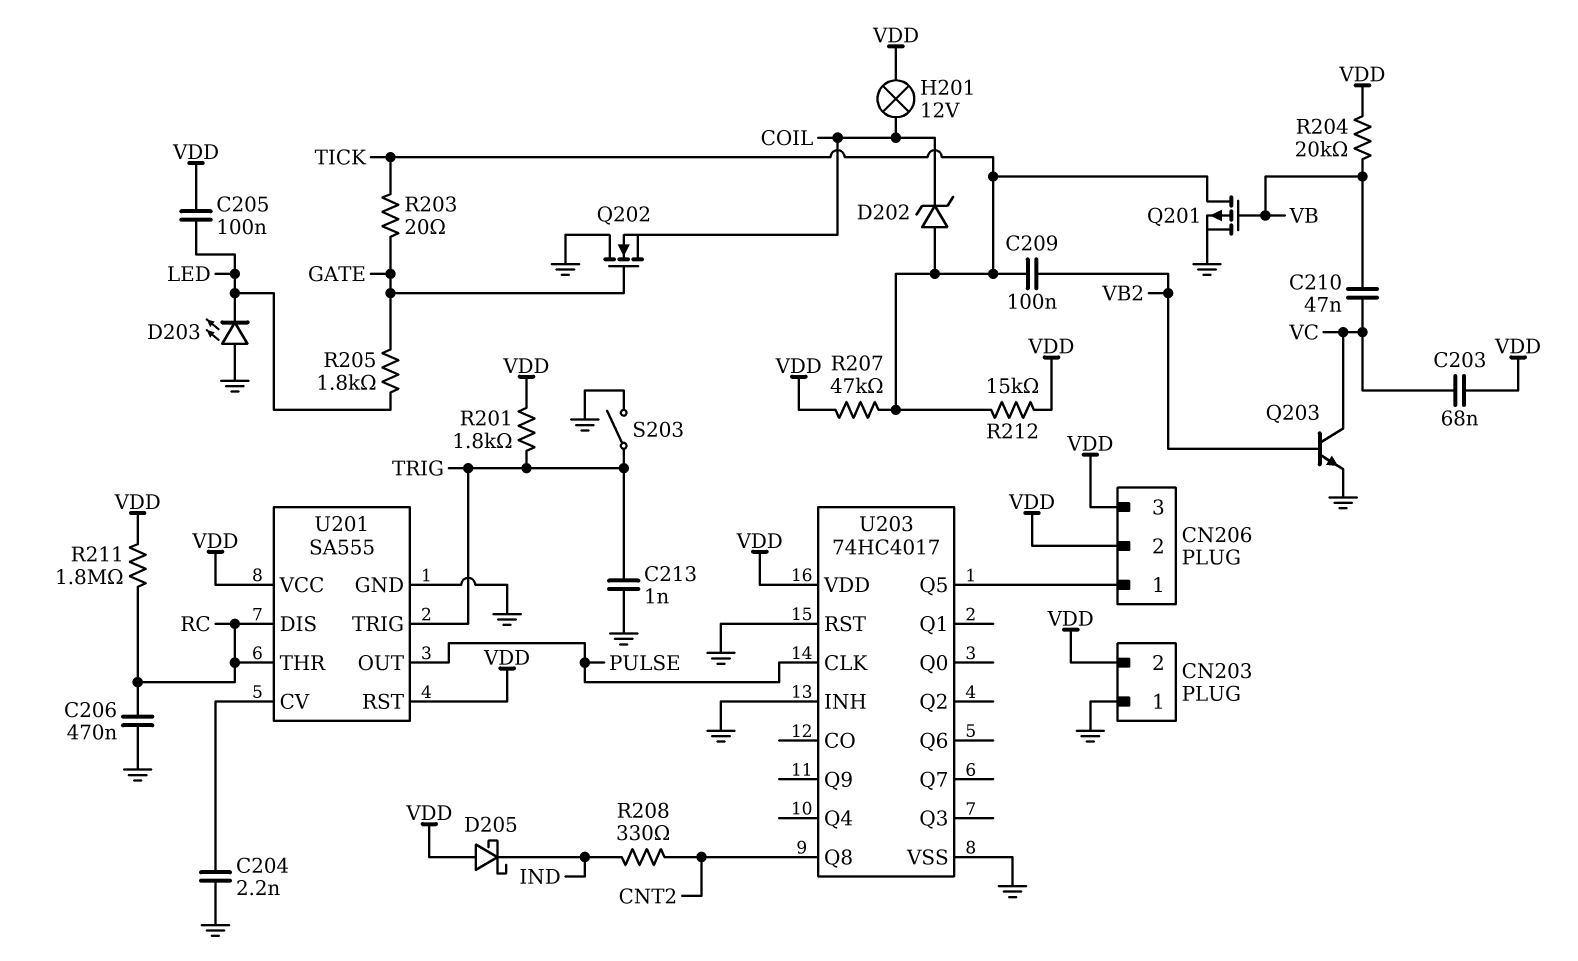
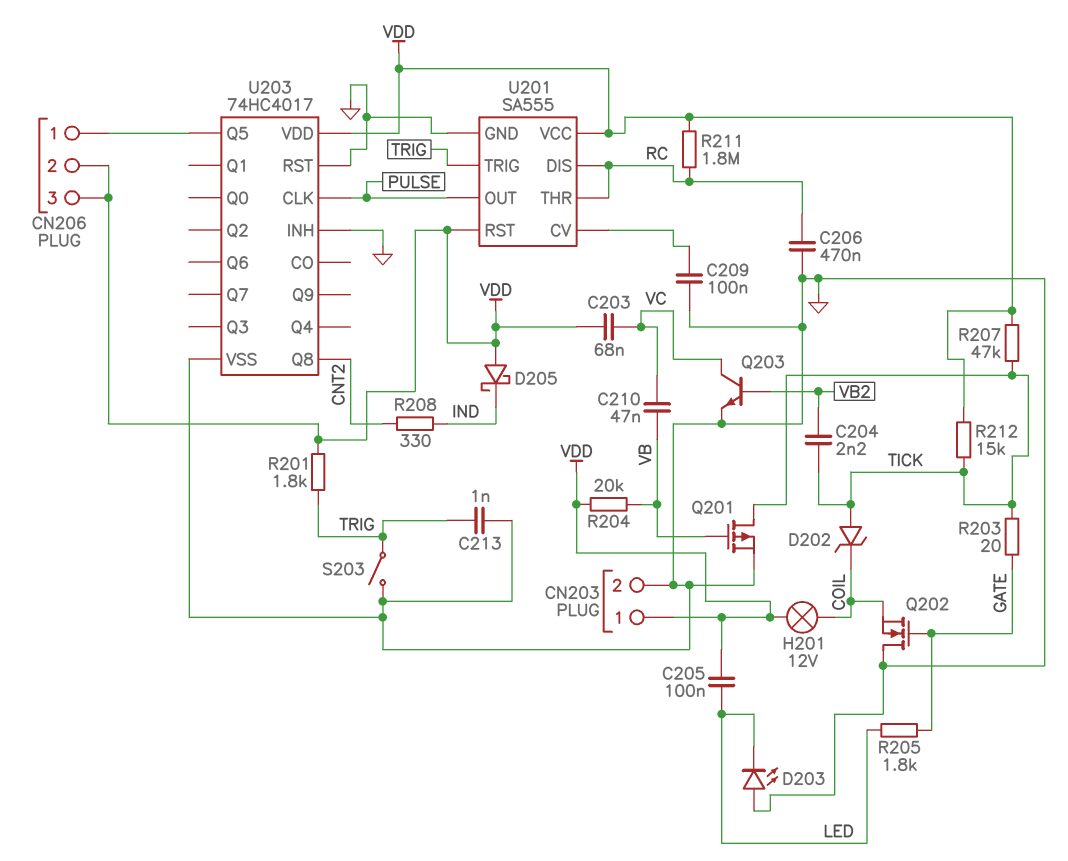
C204: 2.2nF (GND, U201/CV) -> 2.2nF (TICK, VB2)
C209: 100nF (TICK, VB2) -> 100nF (GND, U201/CV)
CN203 pin 1: GND -> VDD
CN203 pin 2: VDD -> GND

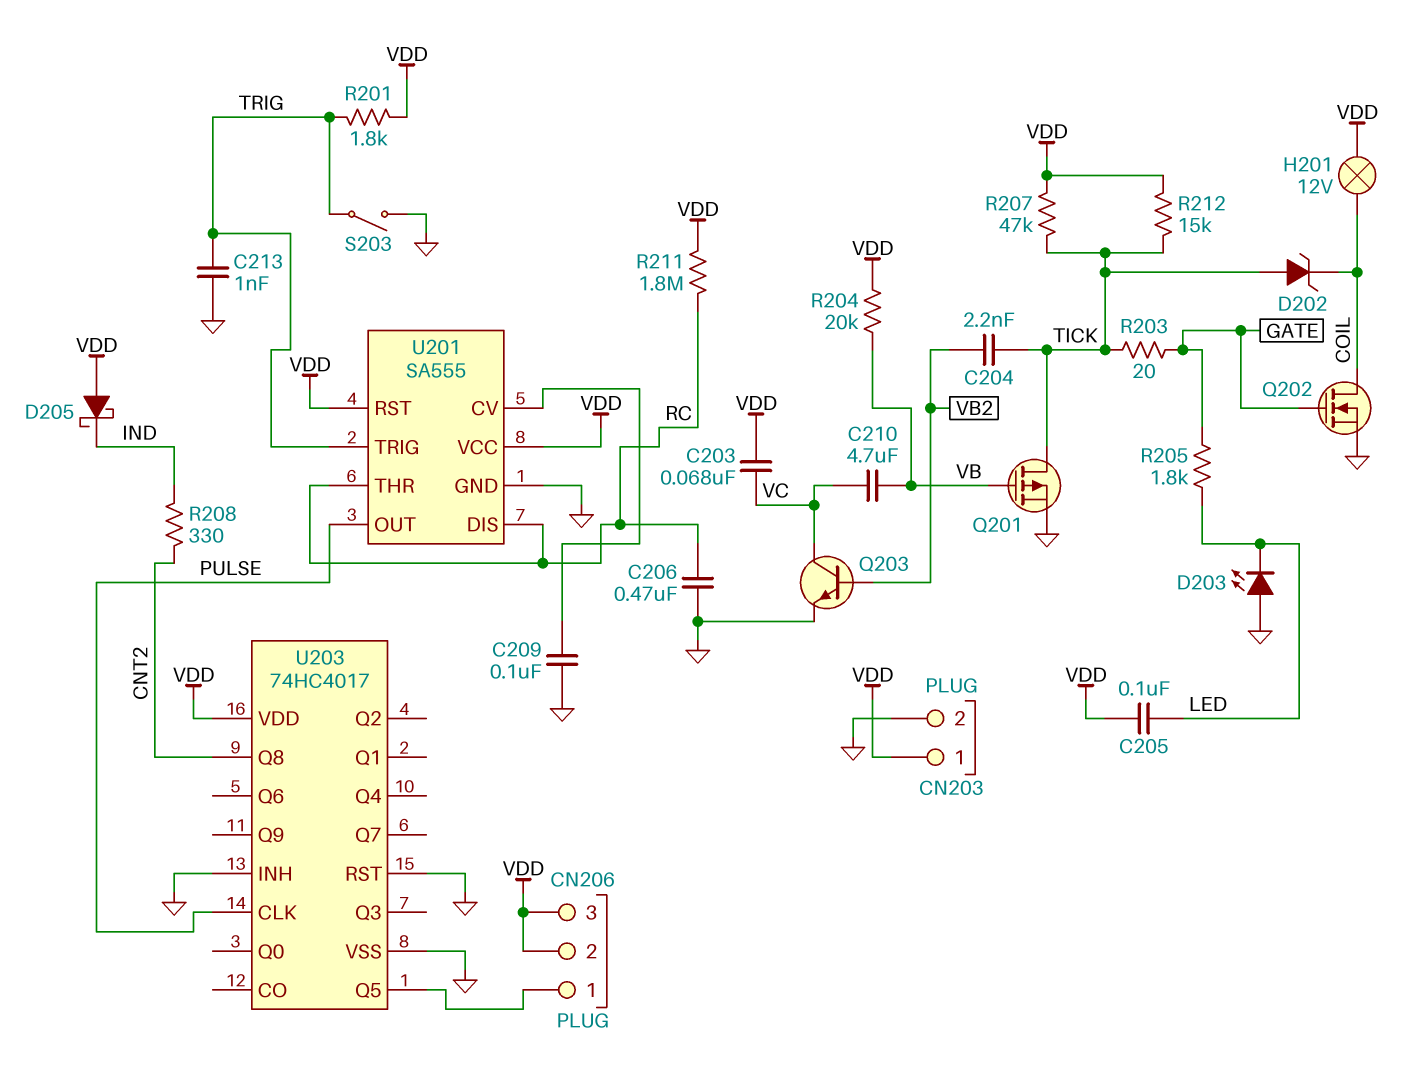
C210: 47nF (VB, VC) -> 4.7uF (VB, VC)
Q202: NMOS (G GATE, D GND, S COIL) -> NMOS (G GATE, D COIL, S GND)

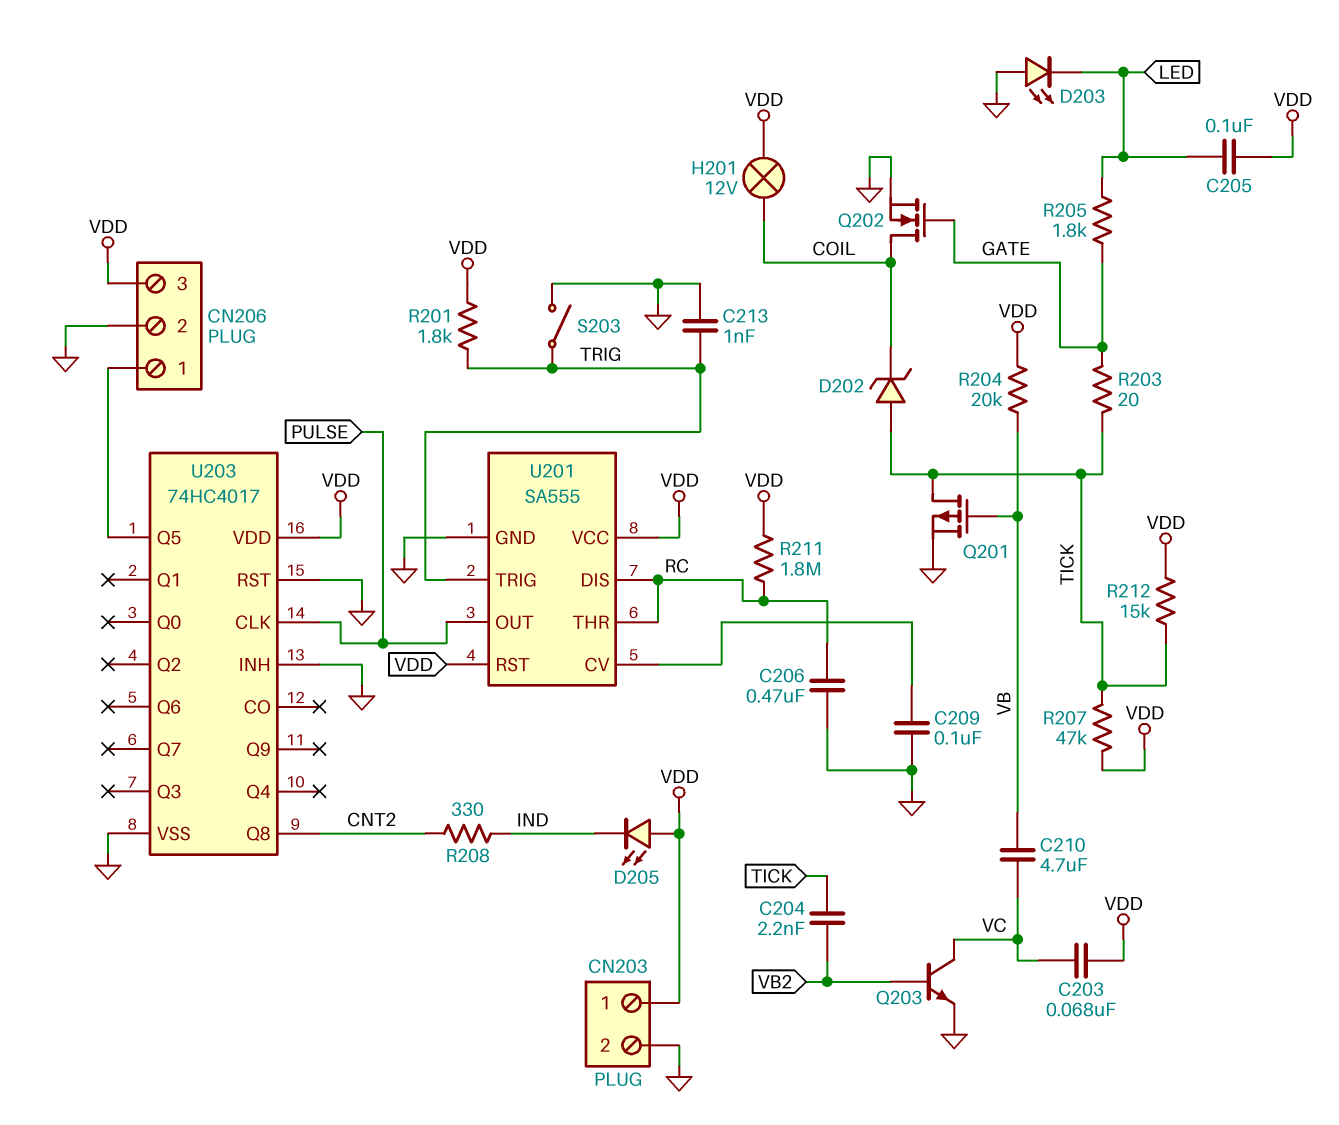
CN206 pin 2: VDD -> GND
D205: schottky (A VDD, K IND) -> LED (A VDD, K IND)

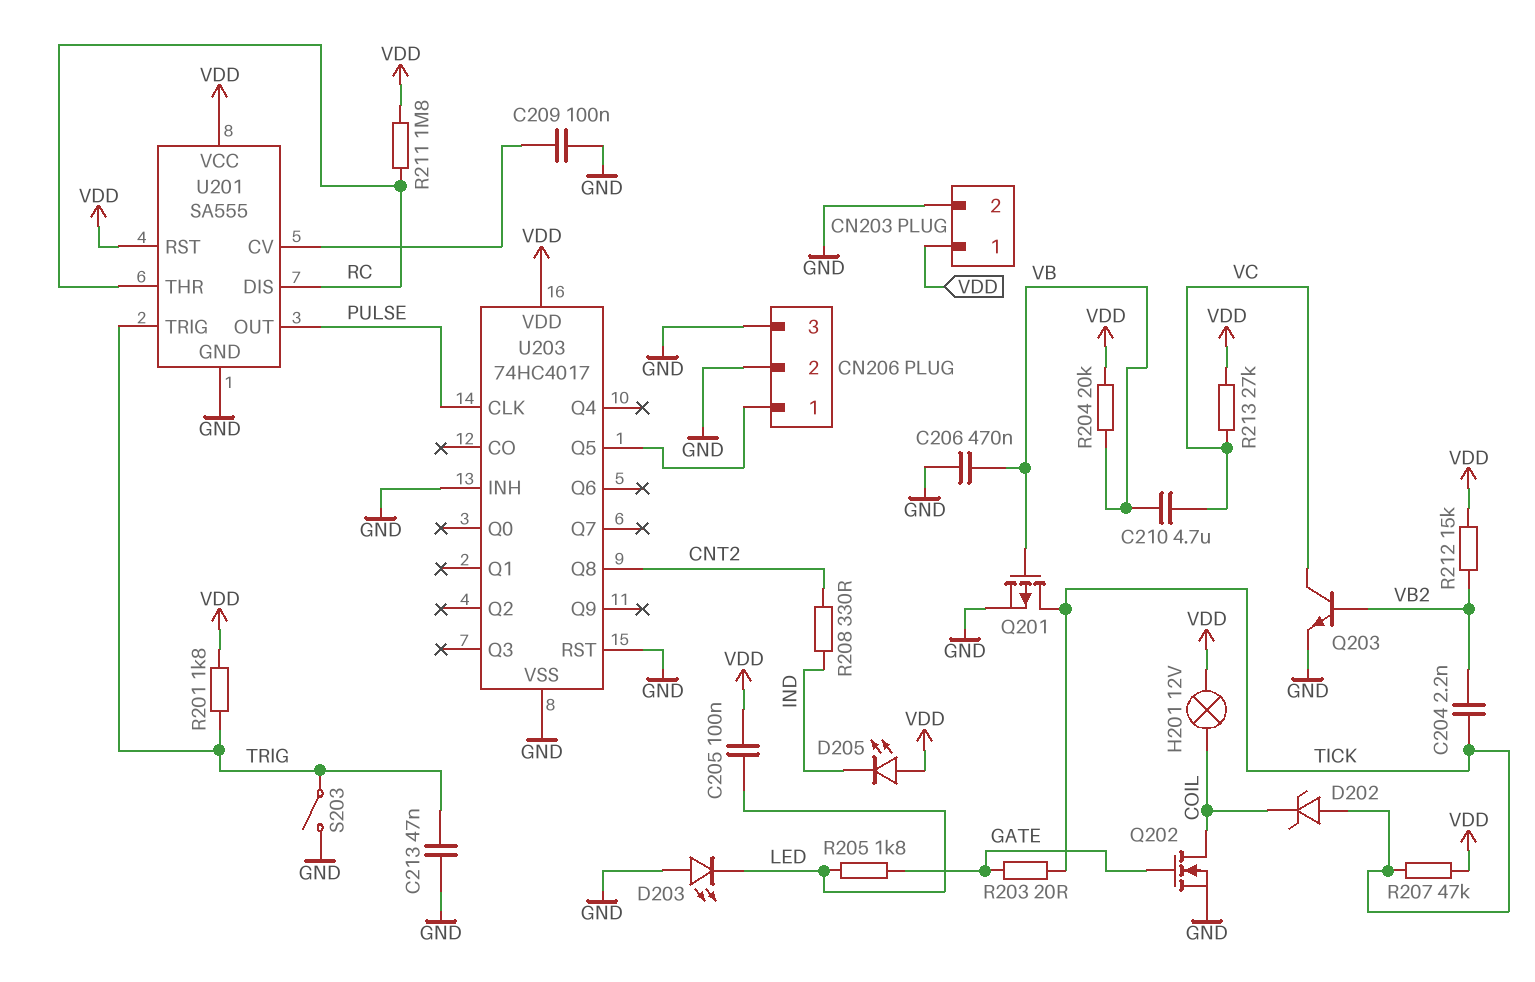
C203: 68nF (VC, VDD) -> none
C206: 470nF (GND, RC) -> 470nF (GND, VB)
C213: 1nF (GND, TRIG) -> 47nF (GND, TRIG)
CN206 pin 3: VDD -> GND
R212: 15k (TICK, VDD) -> 15k (VB2, VDD)
R213: none -> 27k (VC, VDD)

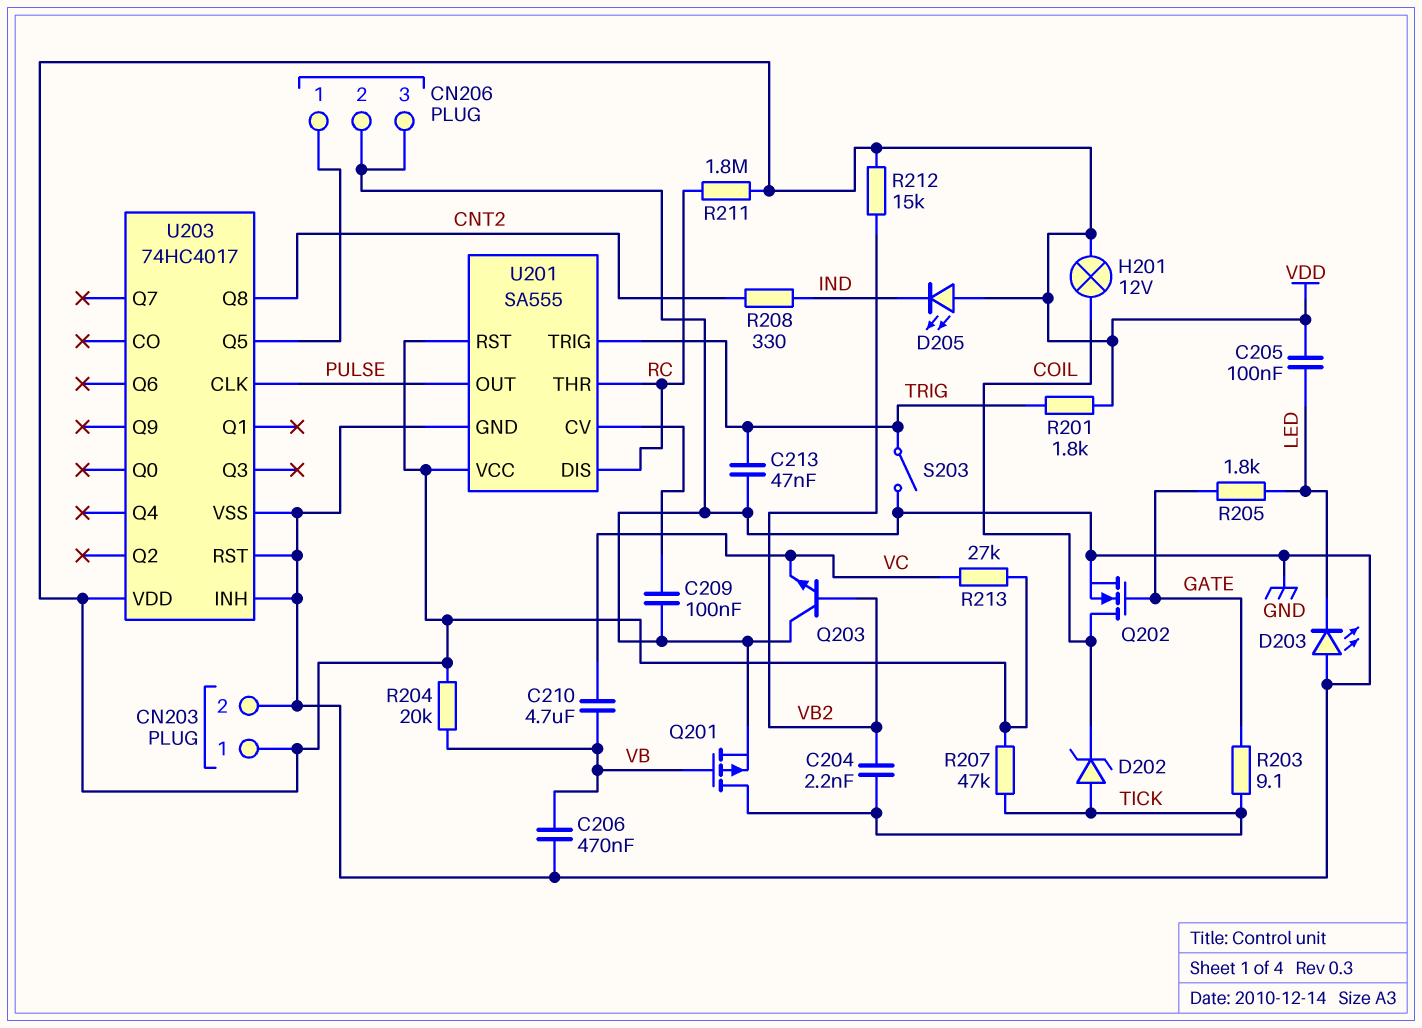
Q203: NPN (B VB2, C VC, E GND) -> NPN (B VB2, C GND, E VC)
R203: 20 (GATE, TICK) -> 9.1 (GATE, TICK)

